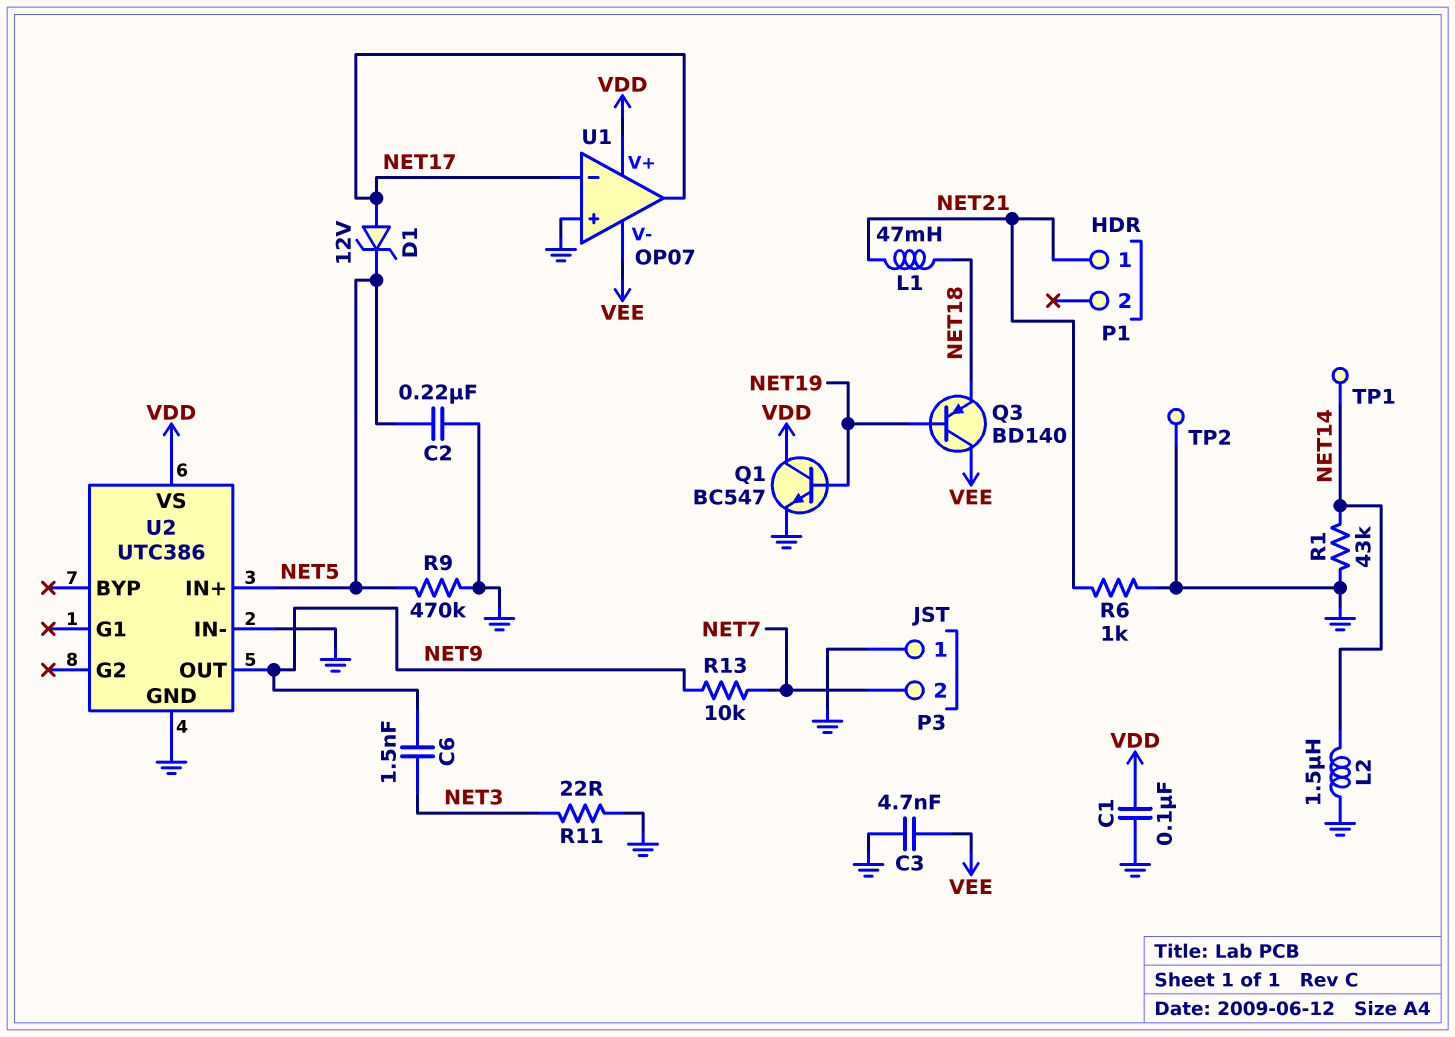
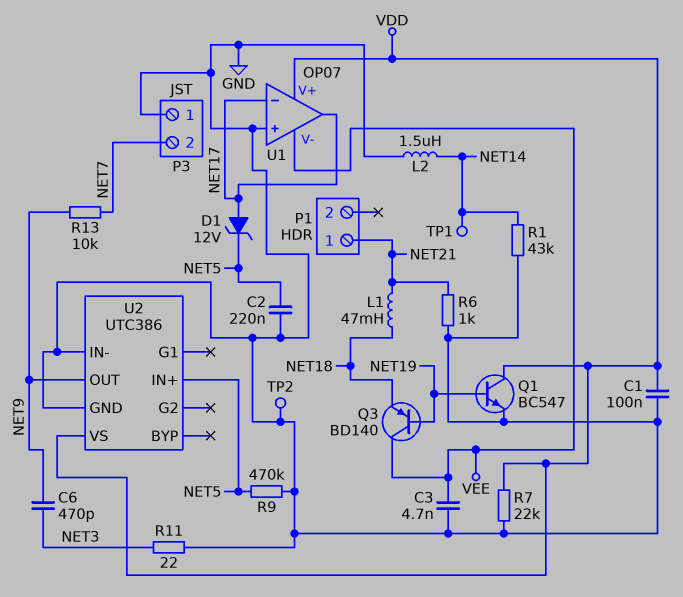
C6: 1.5nF (NET3, NET9) -> 470pF (NET3, NET9)
R7: none -> 22k (GND, VDD)

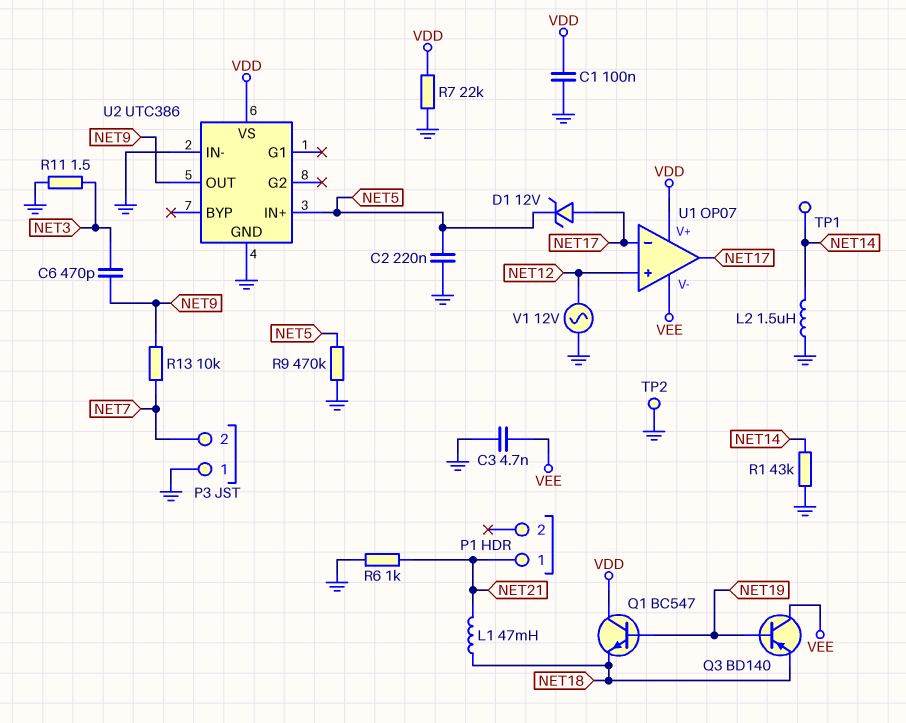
Q1: NPN BC547 (B NET19, C VDD, E GND) -> NPN BC547 (B NET19, C VDD, E NET18)
R11: 22 (GND, NET3) -> 1.5 (GND, NET3)
U1 pin in+: GND -> NET12
V1: none -> AC 12V (GND, NET12)

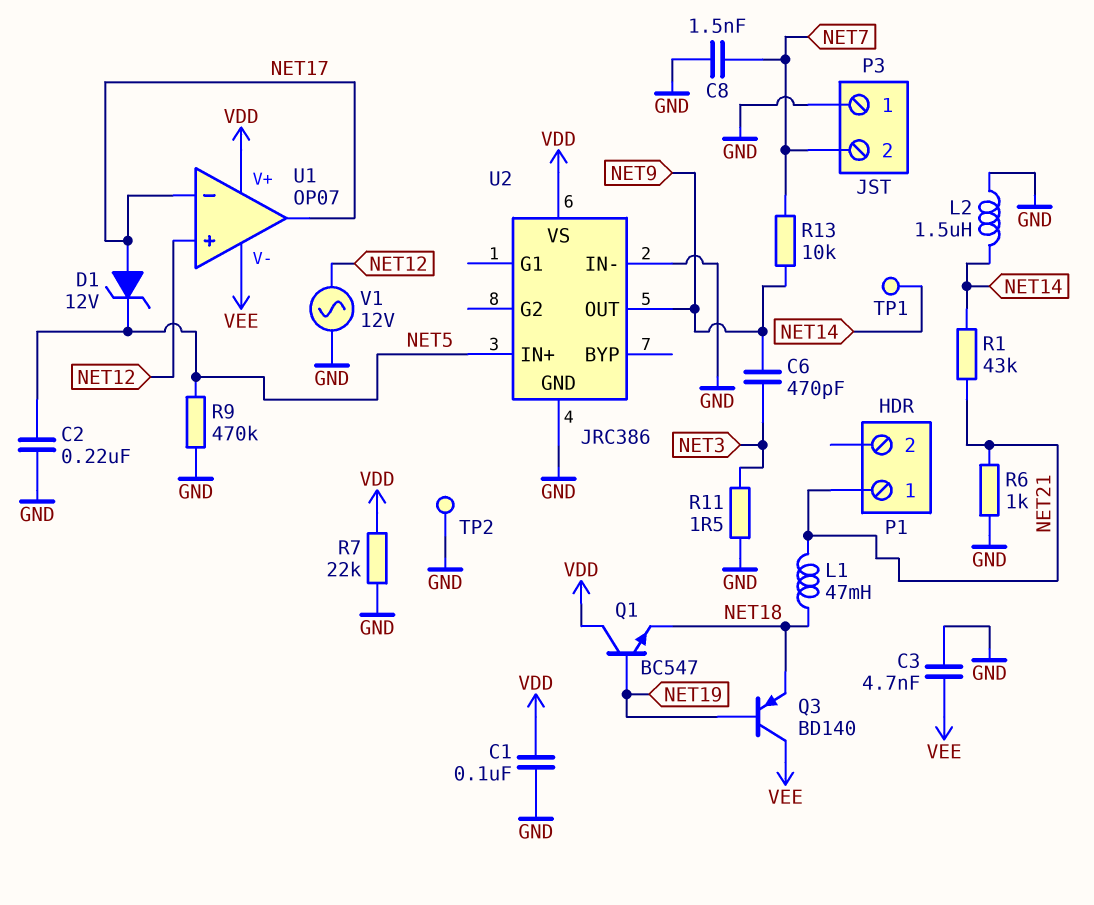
C8: none -> 1.5nF (GND, NET7)
R1: 43k (GND, NET14) -> 43k (NET14, NET21)
U2: UTC386 -> JRC386

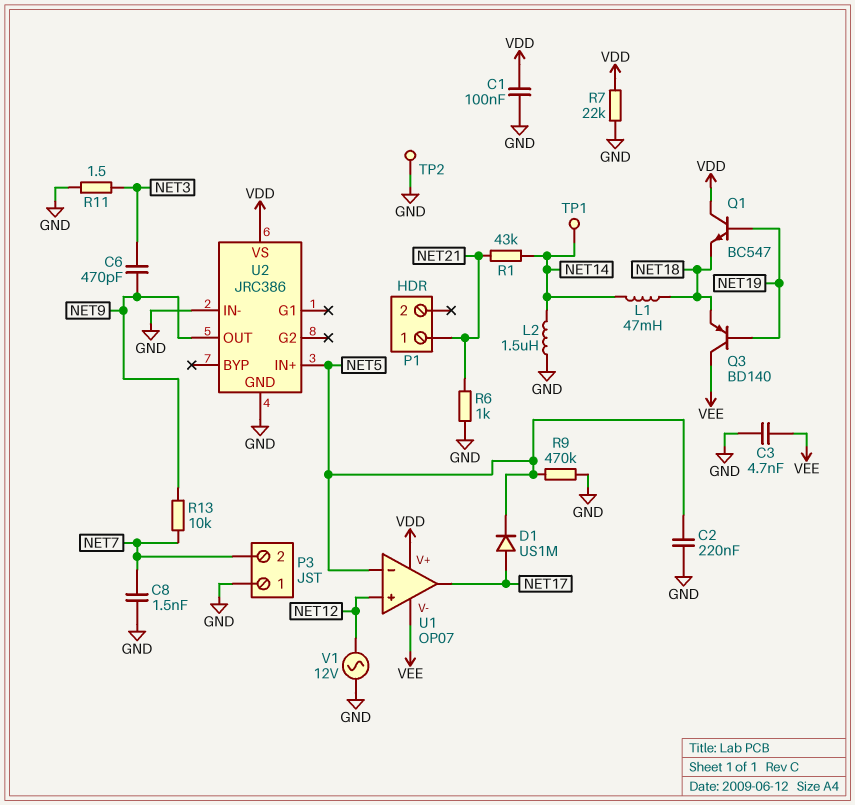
D1: zener 12V (A NET17, K NET5) -> diode US1M (A NET17, K NET5)
L1: 47mH (NET18, NET21) -> 47mH (NET14, NET18)
U1 pin in-: NET17 -> NET5

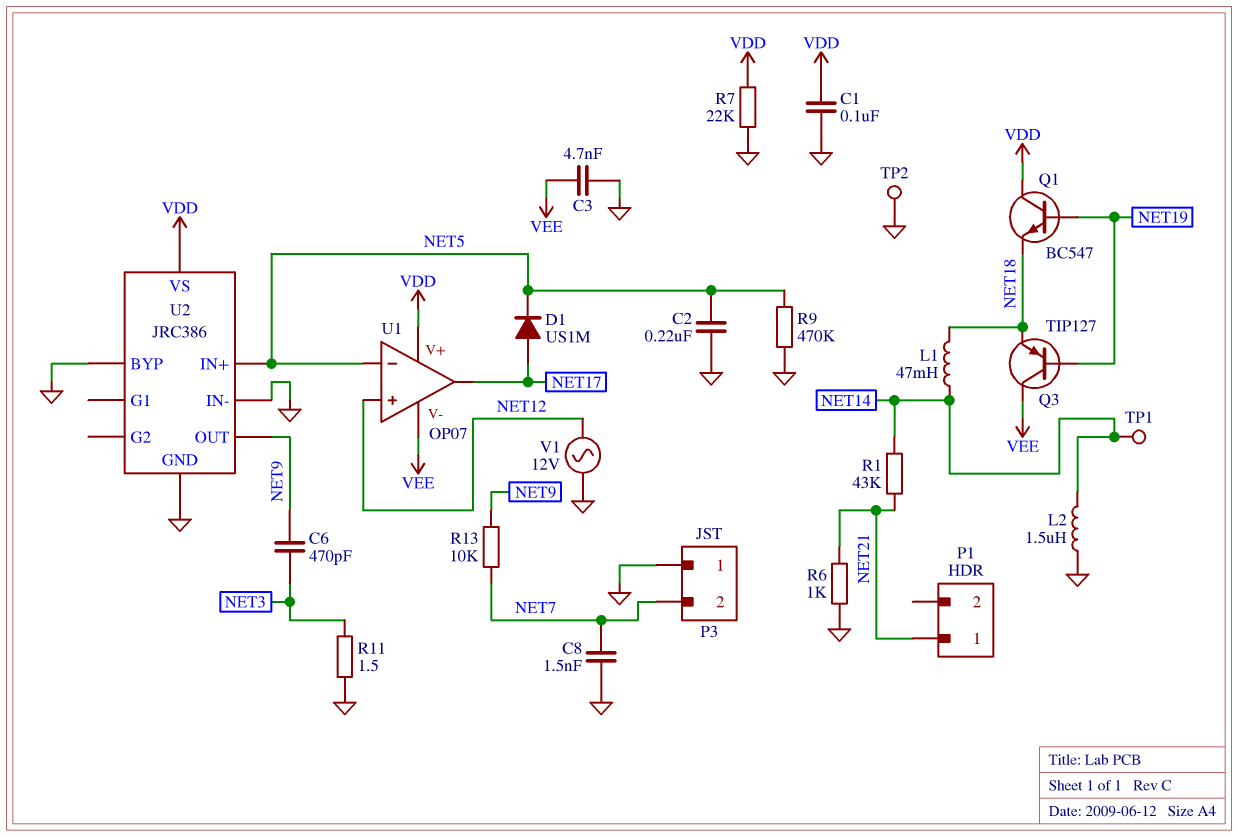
Q3: PNP BD140 (B NET19, C VEE, E NET18) -> PNP TIP127 (B NET19, C VEE, E NET18)
U2 pin BYP: none -> GND

